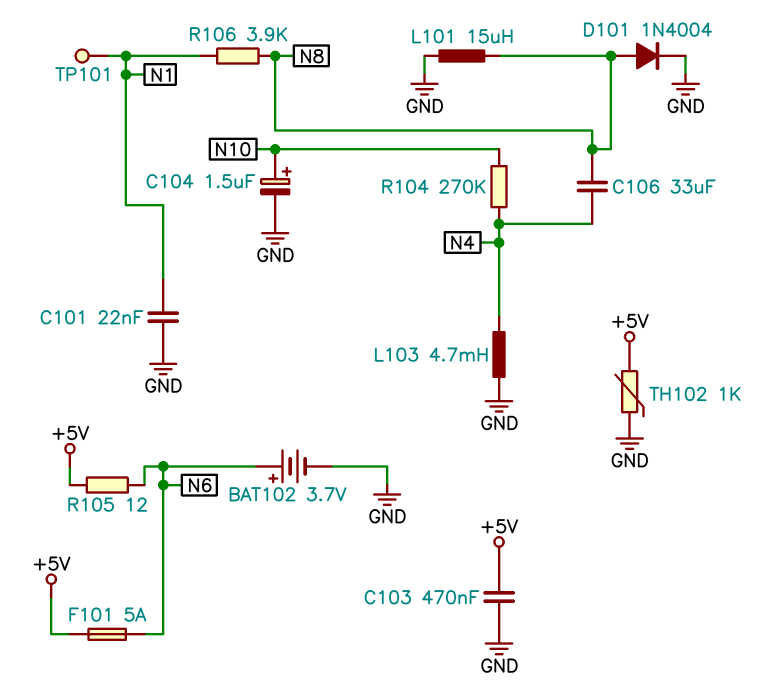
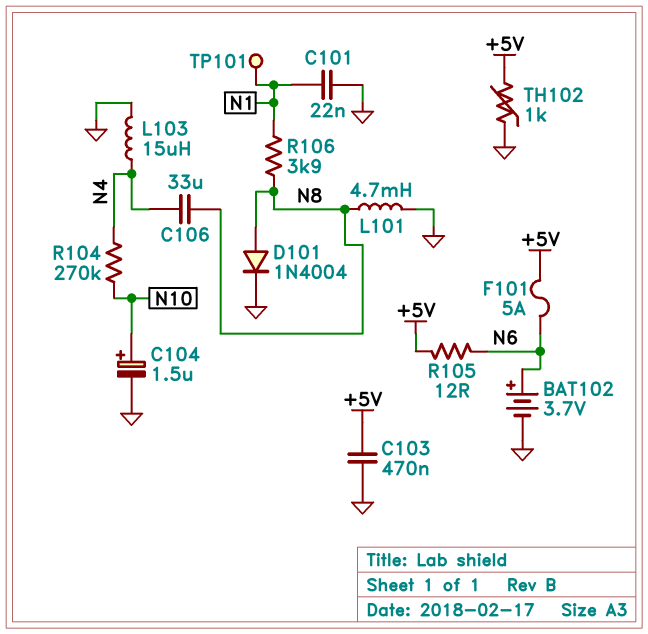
L101: 15uH (GND, N8) -> 4.7mH (GND, N8)
L103: 4.7mH (GND, N4) -> 15uH (GND, N4)

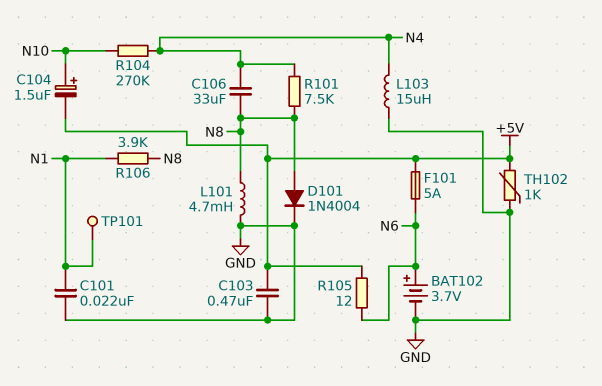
C104: 1.5uF (plus N10, minus GND) -> 1.5uF (plus N10, minus +5V)
R101: none -> 7.5k (N4, N8)

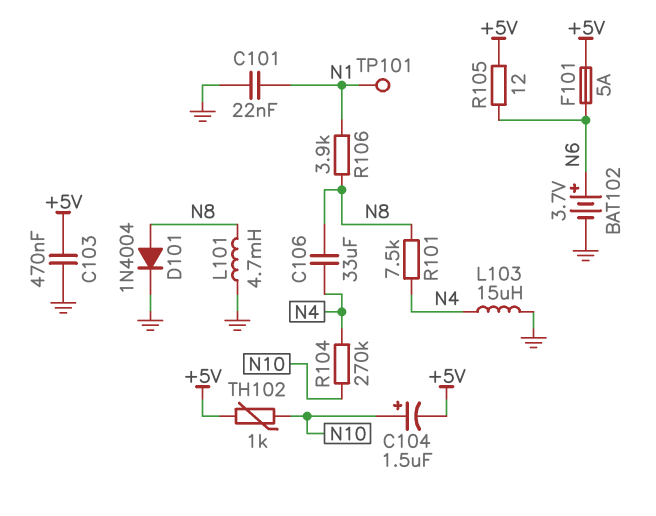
TH102: 1k (+5V, GND) -> 1k (+5V, N10)

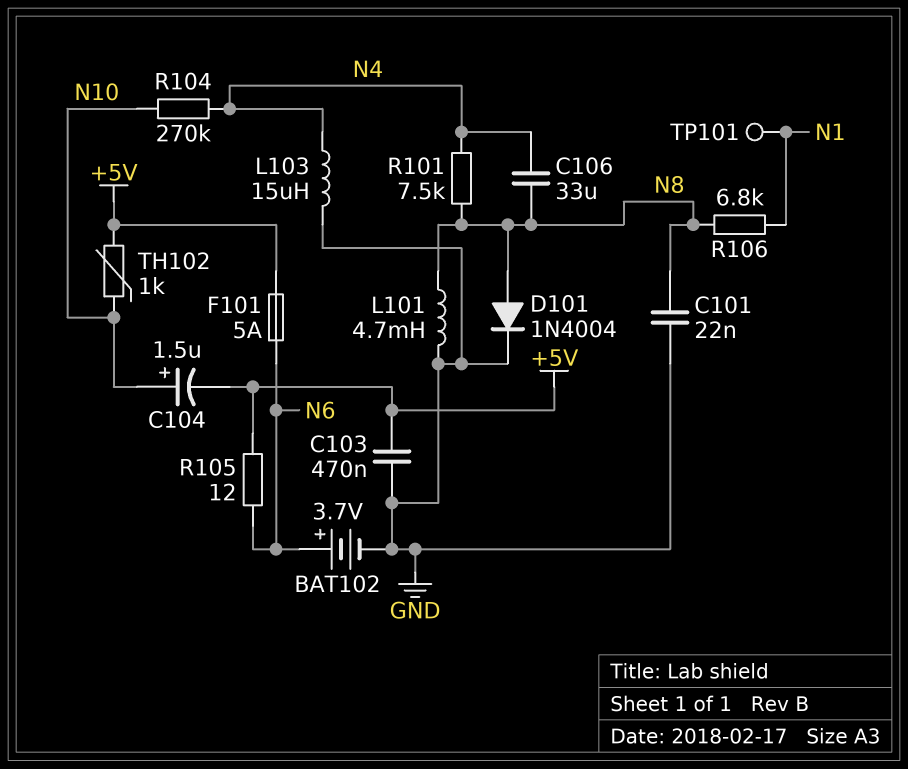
C101: 22nF (GND, N1) -> 22nF (GND, N8)
R106: 3.9k (N1, N8) -> 6.8k (N1, N8)

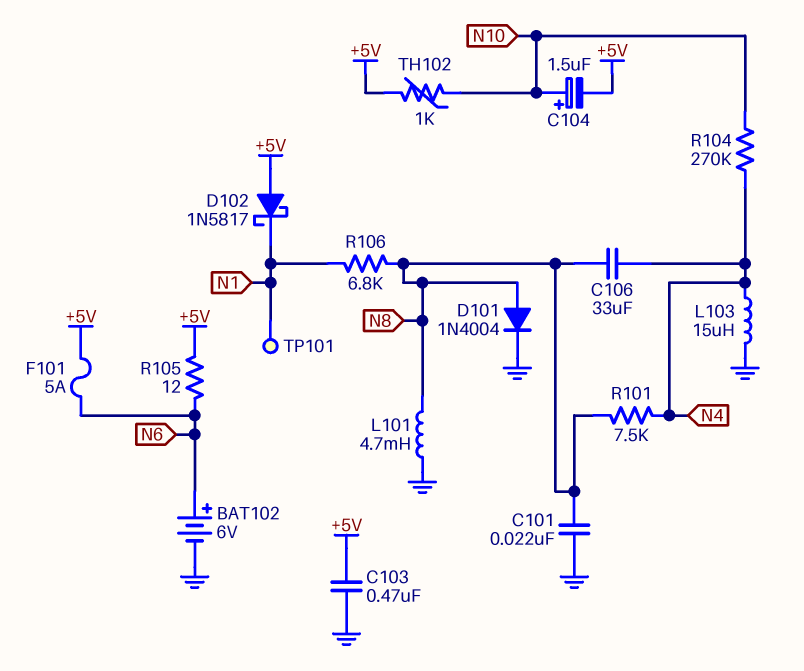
BAT102: 3.7V (plus N6, minus GND) -> 6V (plus N6, minus GND)
D102: none -> schottky 1N5817 (A +5V, K N1)

